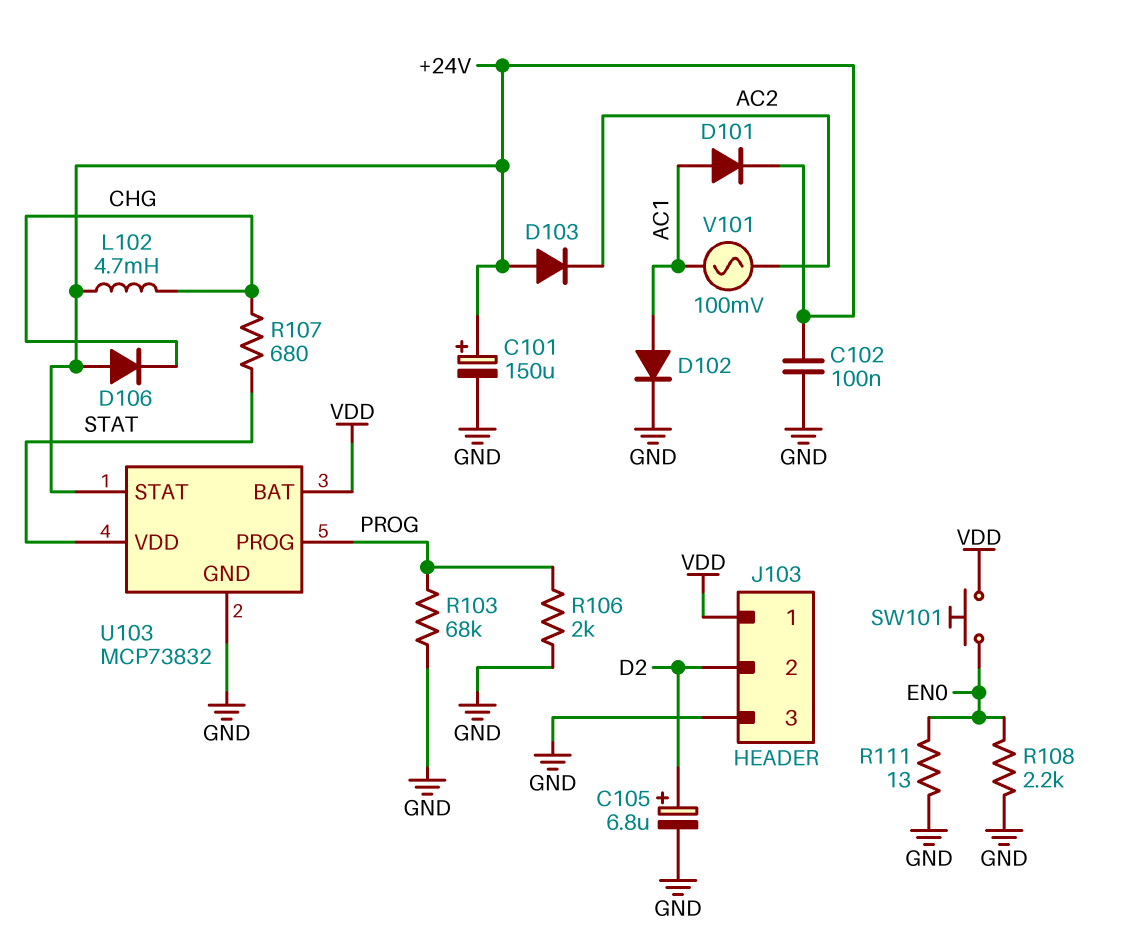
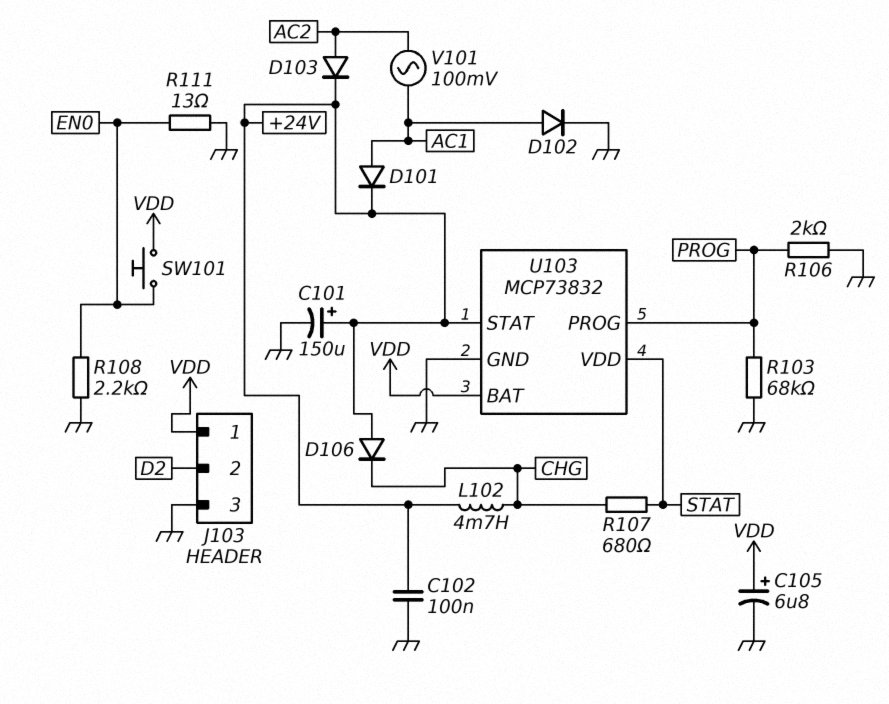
C105: 6.8uF (plus D2, minus GND) -> 6.8uF (plus VDD, minus GND)
D103: diode (A +24V, K AC2) -> diode (A AC2, K +24V)

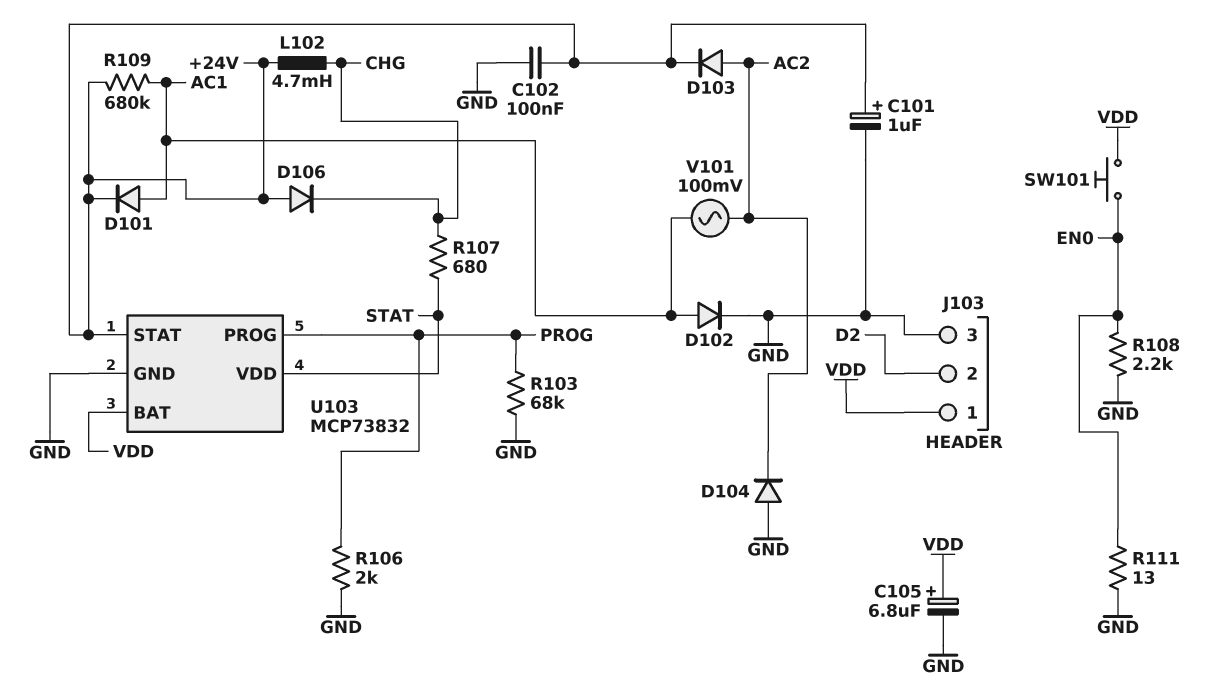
C101: 150uF (plus +24V, minus GND) -> 1uF (plus +24V, minus GND)
D104: none -> diode (A GND, K AC2)
R109: none -> 680k (+24V, AC1)

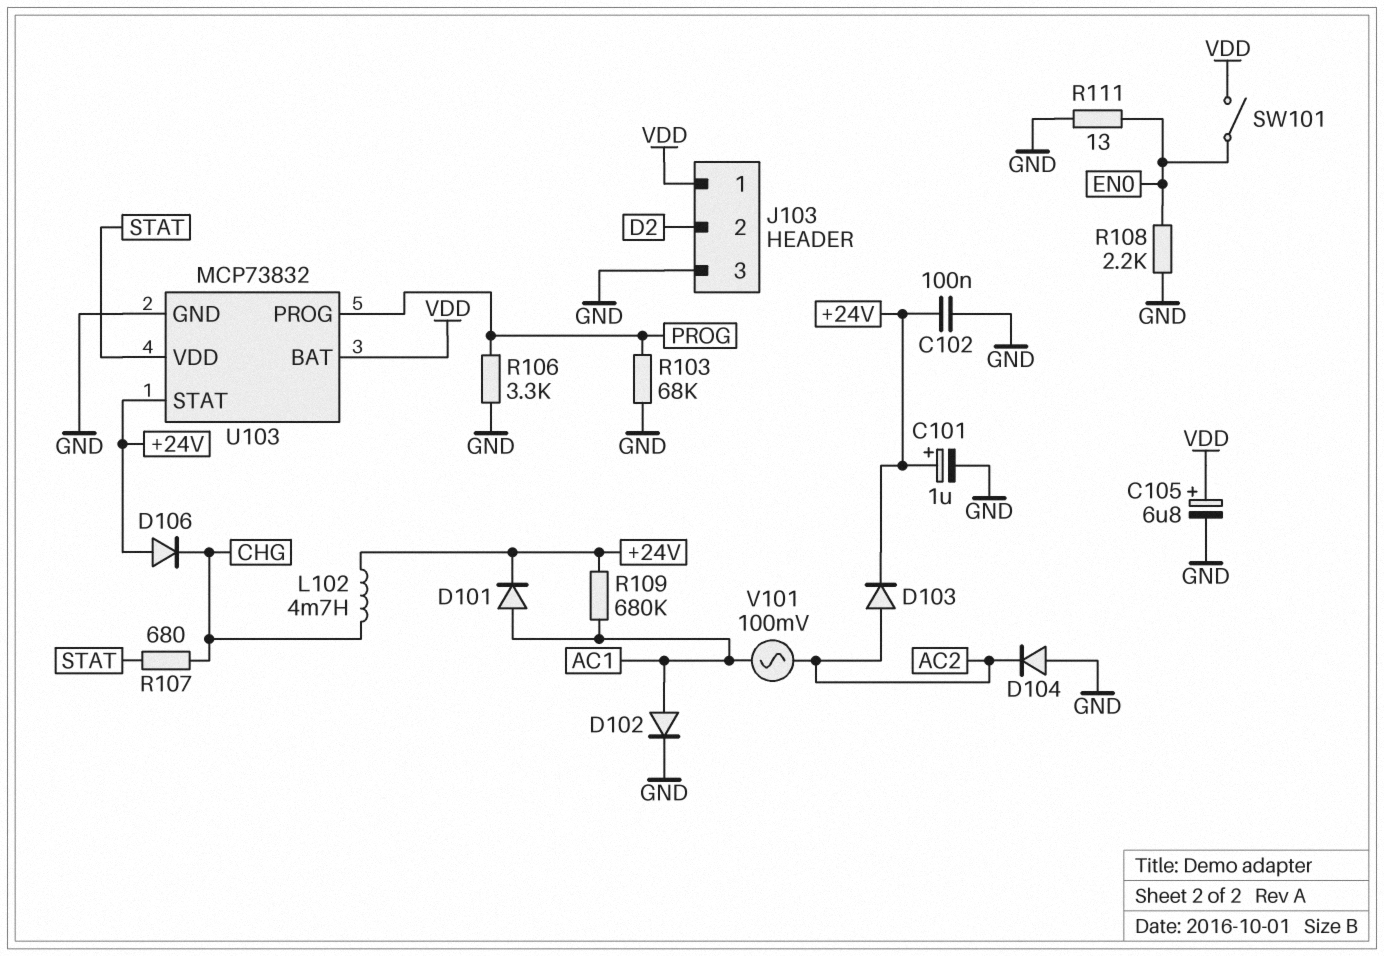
R106: 2k (GND, PROG) -> 3.3k (GND, PROG)
SW101: button (EN0, VDD) -> switch (EN0, VDD)

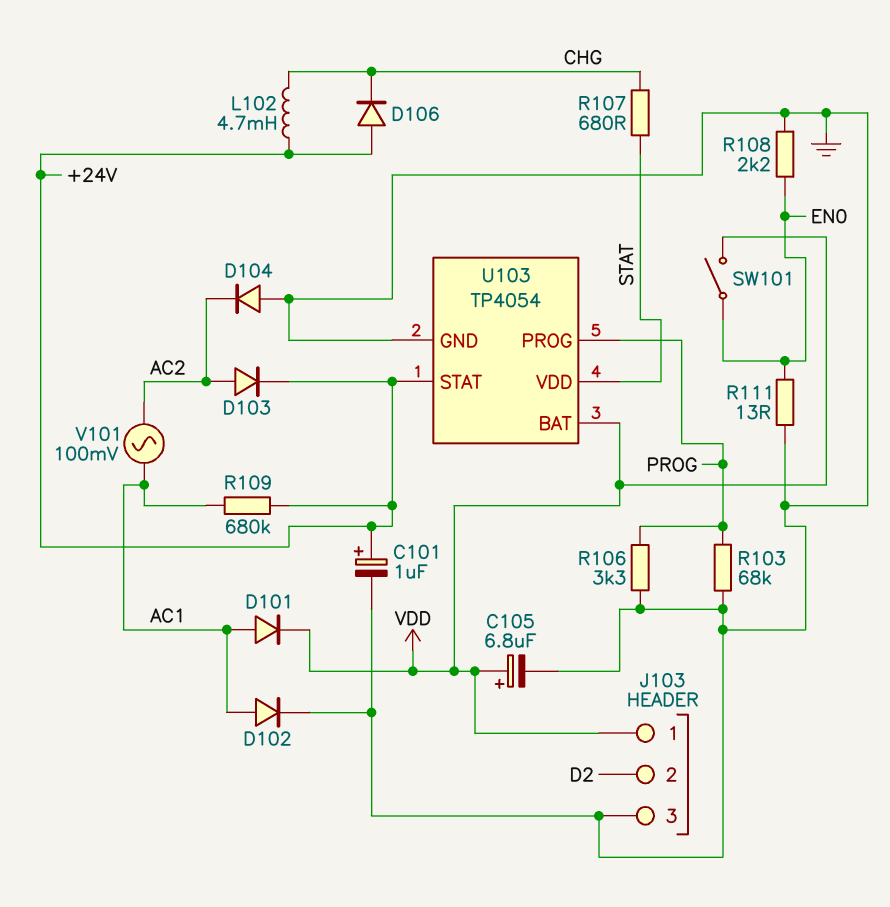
C102: 100nF (+24V, GND) -> none
D101: diode (A AC1, K +24V) -> diode (A AC1, K VDD)
U103: MCP73832 -> TP4054

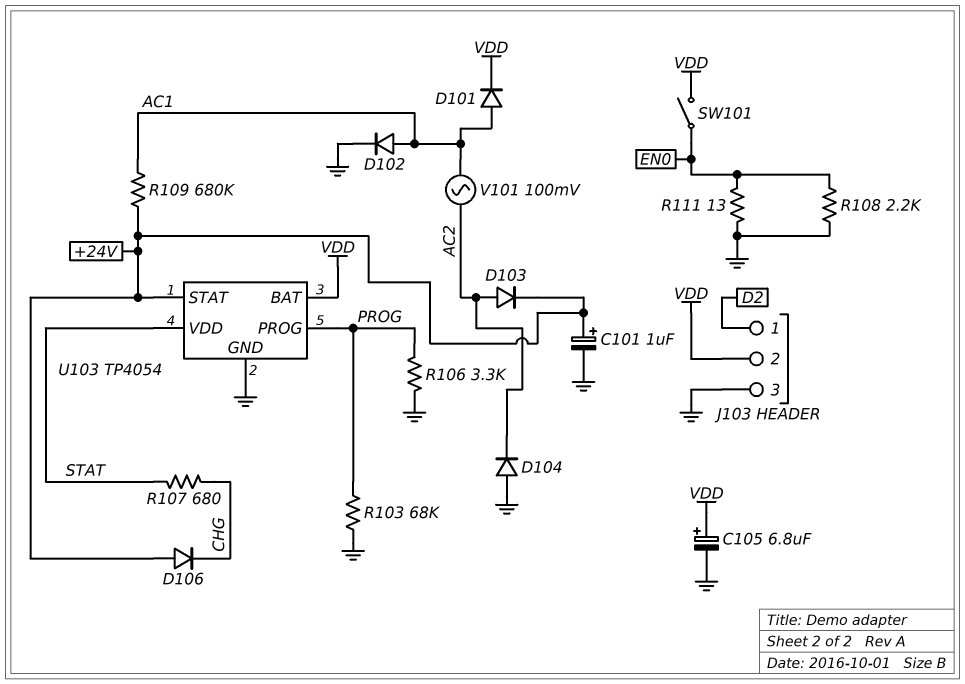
J103 pin 1: VDD -> D2
J103 pin 2: D2 -> VDD
L102: 4.7mH (+24V, CHG) -> none

